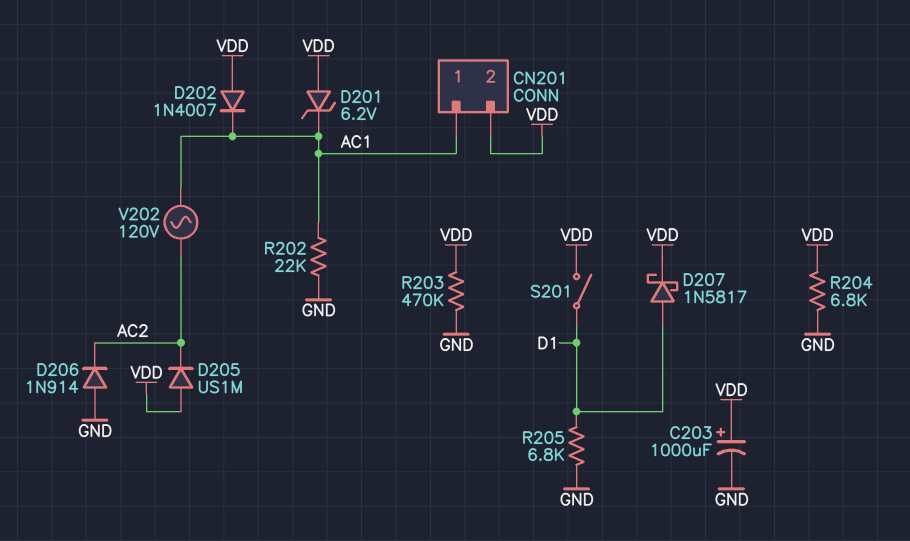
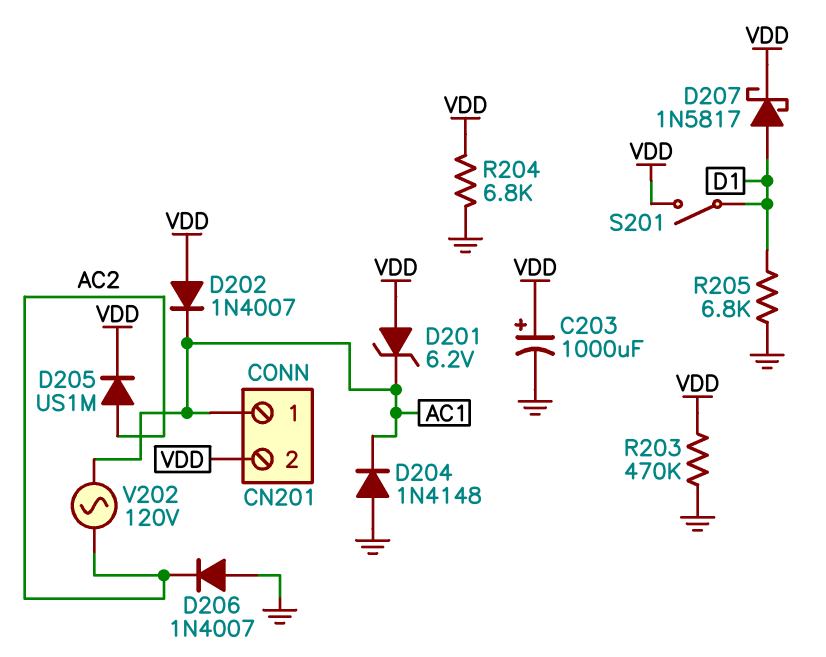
D204: none -> diode 1N4148 (A GND, K AC1)
D205: diode US1M (A VDD, K AC2) -> diode US1M (A AC2, K VDD)
D206: diode 1N914 (A GND, K AC2) -> diode 1N4007 (A GND, K AC2)
R202: 22k (AC1, GND) -> none

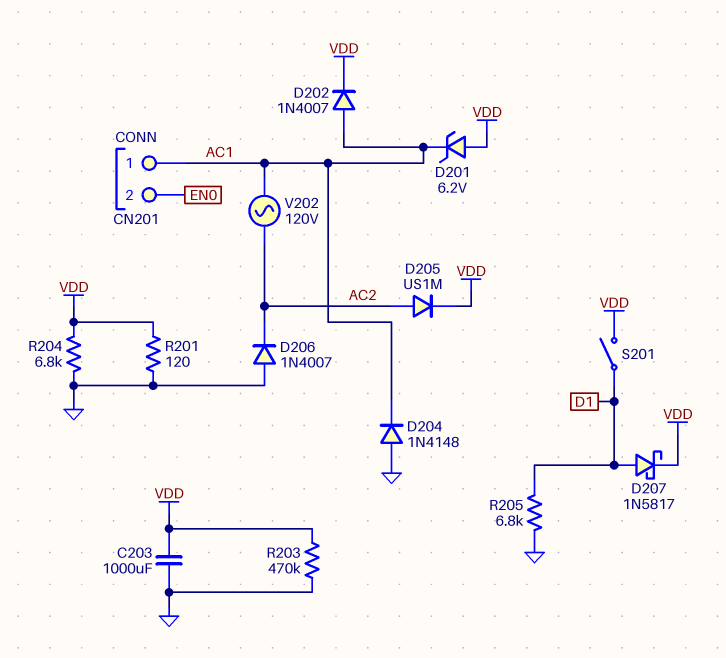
C203: 1000uF (plus VDD, minus GND) -> 1000uF (GND, VDD)
CN201 pin 2: VDD -> EN0
D202: diode 1N4007 (A VDD, K AC1) -> diode 1N4007 (A AC1, K VDD)
R201: none -> 120 (GND, VDD)

